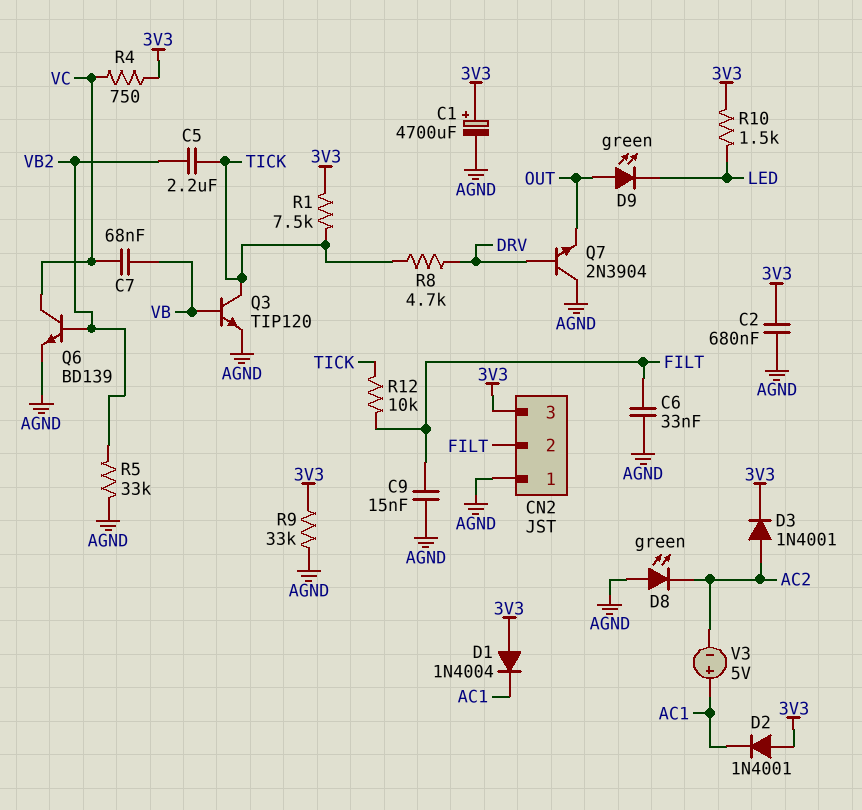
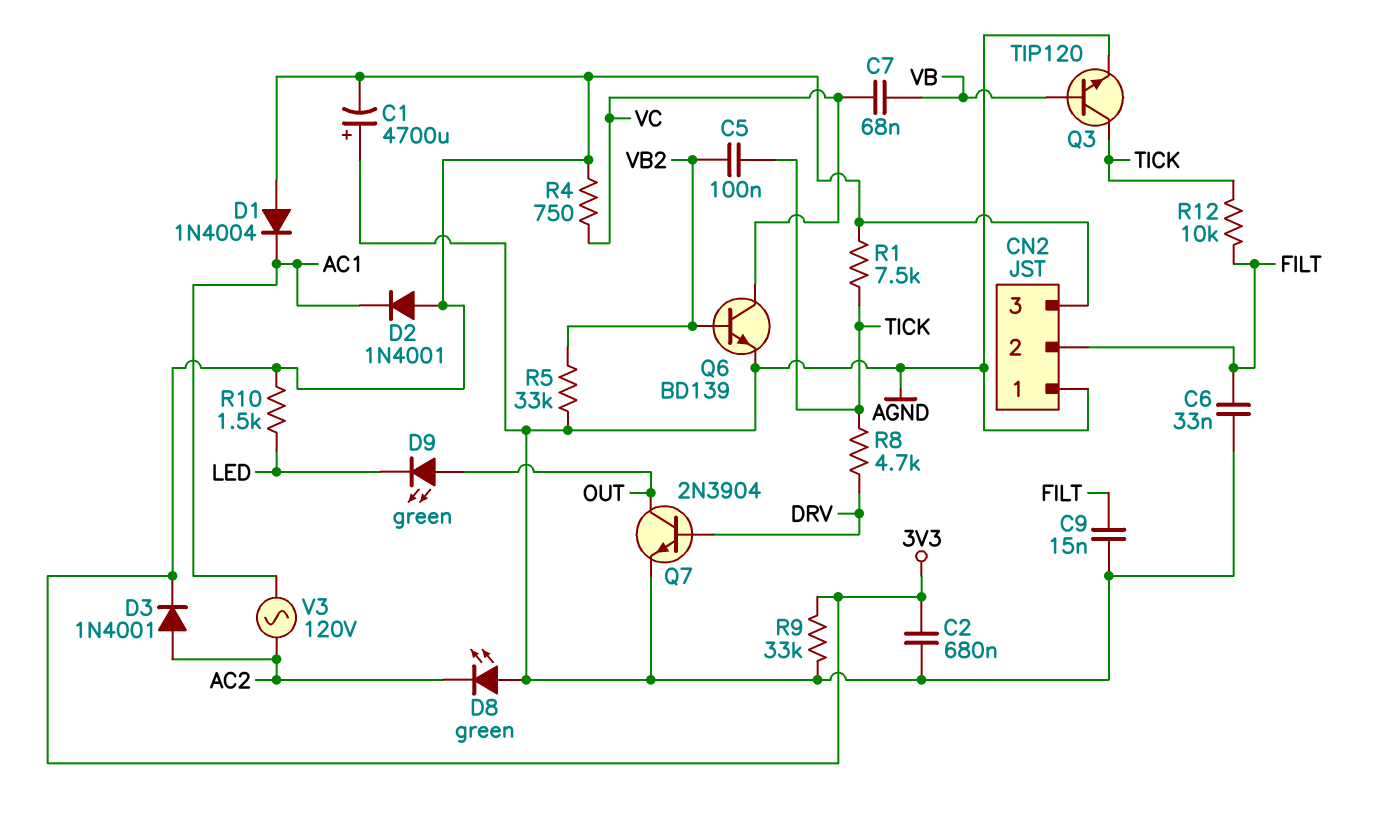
C1: 4700uF (plus 3V3, minus AGND) -> 4700uF (plus AGND, minus 3V3)
C5: 2.2uF (TICK, VB2) -> 100nF (TICK, VB2)
Q7: NPN 2N3904 (B DRV, C AGND, E OUT) -> NPN 2N3904 (B DRV, C OUT, E AGND)
V3: 5V (plus AC1, minus AC2) -> AC 120V (AC1, AC2)

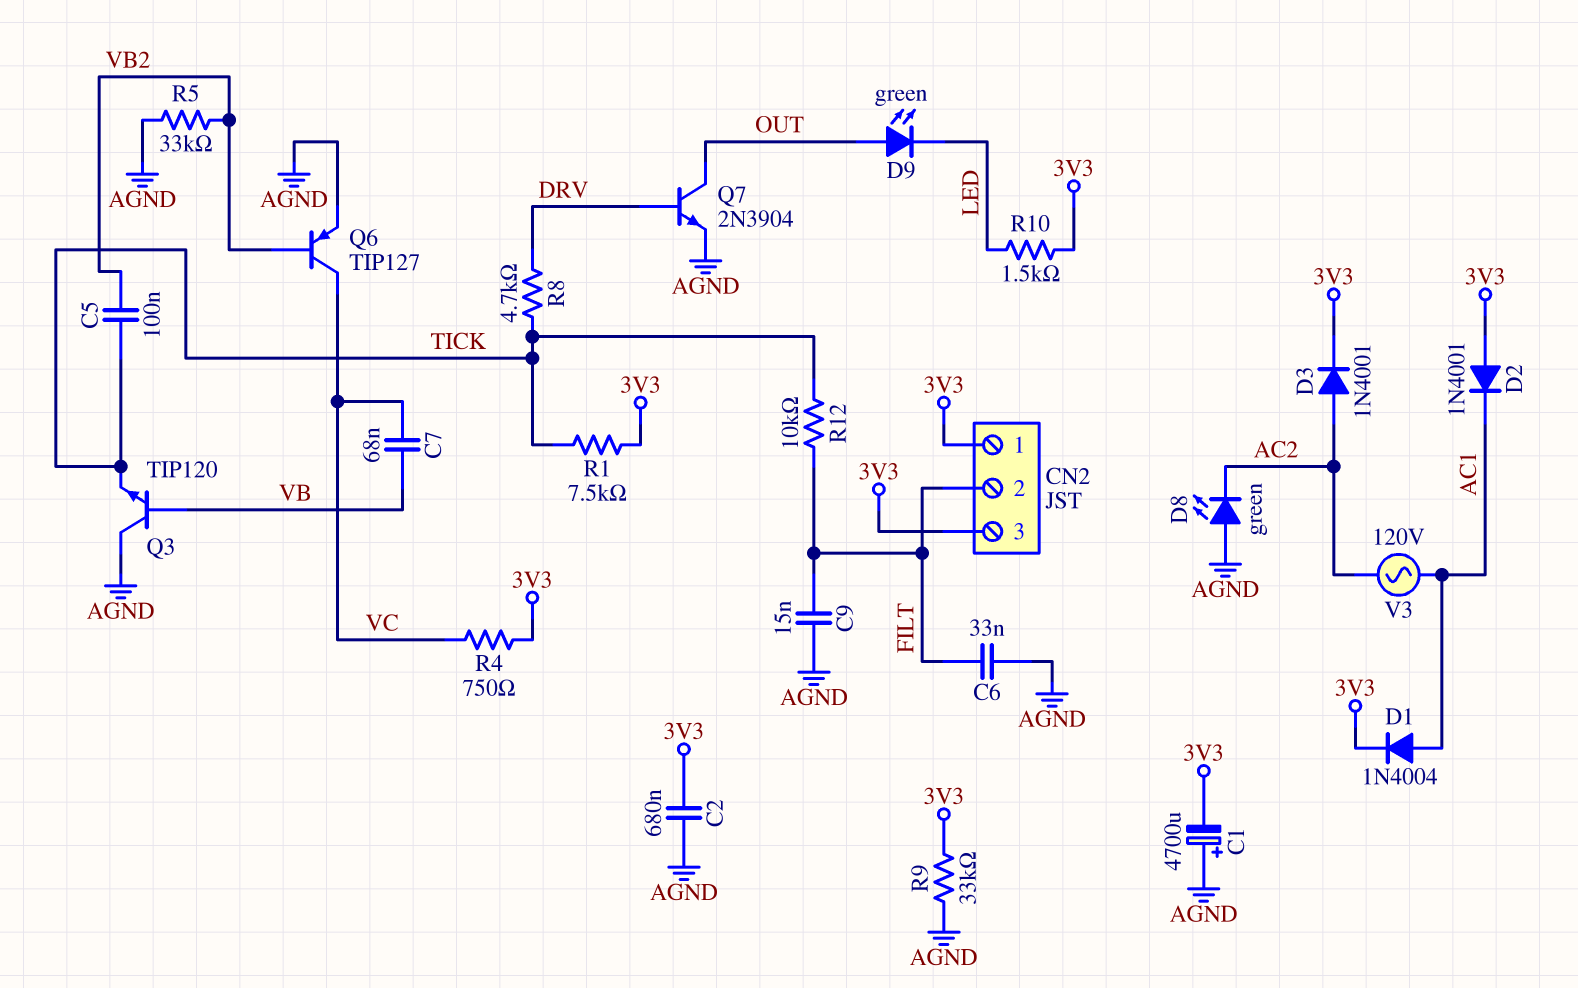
CN2 pin 1: AGND -> 3V3
D1: diode 1N4004 (A 3V3, K AC1) -> diode 1N4004 (A AC1, K 3V3)
Q3: NPN TIP120 (B VB, C TICK, E AGND) -> NPN TIP120 (B VB, C AGND, E TICK)
Q6: NPN BD139 (B VB2, C VC, E AGND) -> PNP TIP127 (B VB2, C VC, E AGND)

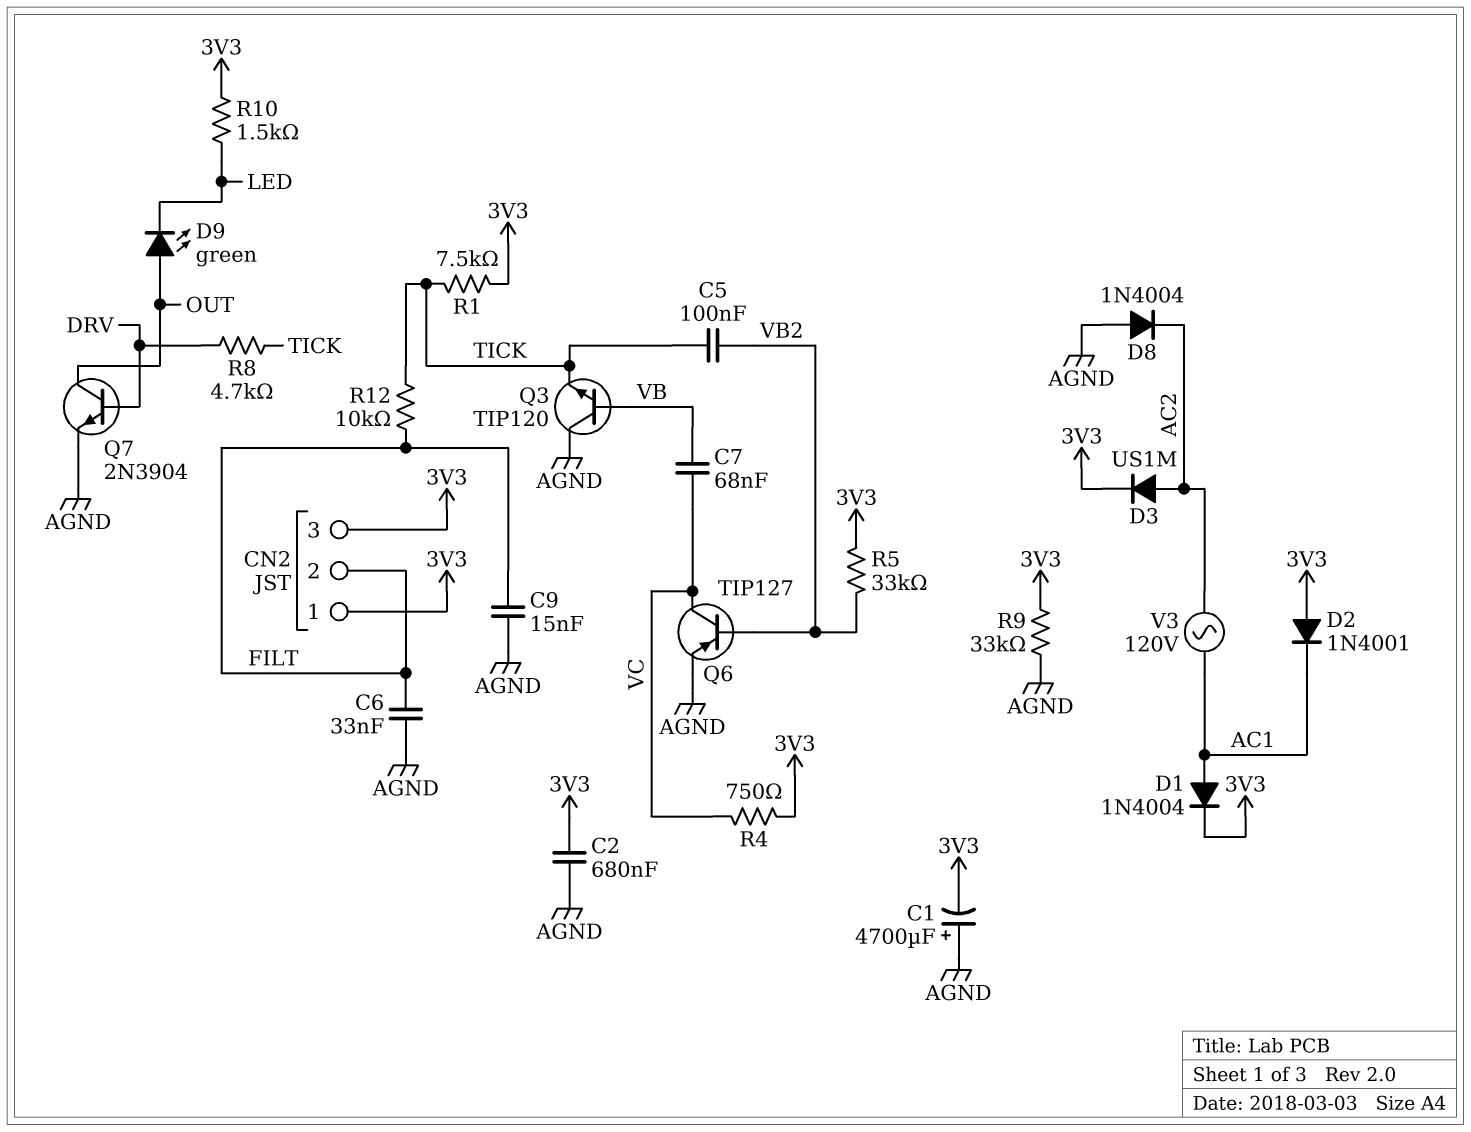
D3: diode 1N4001 (A AC2, K 3V3) -> diode US1M (A AC2, K 3V3)
D8: LED green (A AGND, K AC2) -> diode 1N4004 (A AGND, K AC2)
R5: 33k (AGND, VB2) -> 33k (3V3, VB2)

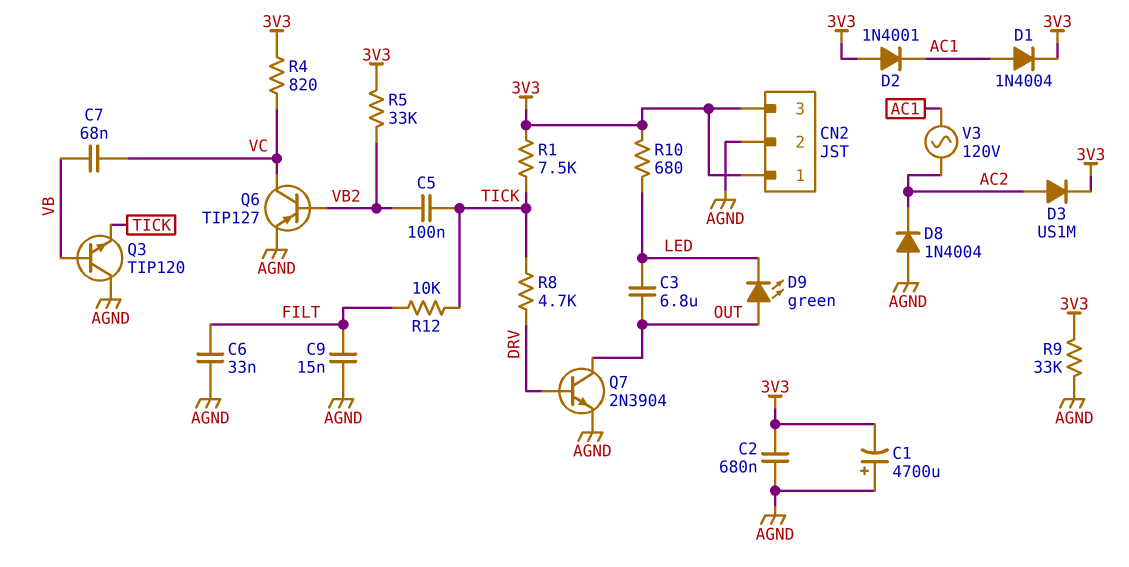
C3: none -> 6.8uF (LED, OUT)
CN2 pin 2: FILT -> AGND
R4: 750 (3V3, VC) -> 820 (3V3, VC)
R10: 1.5k (3V3, LED) -> 680 (3V3, LED)

